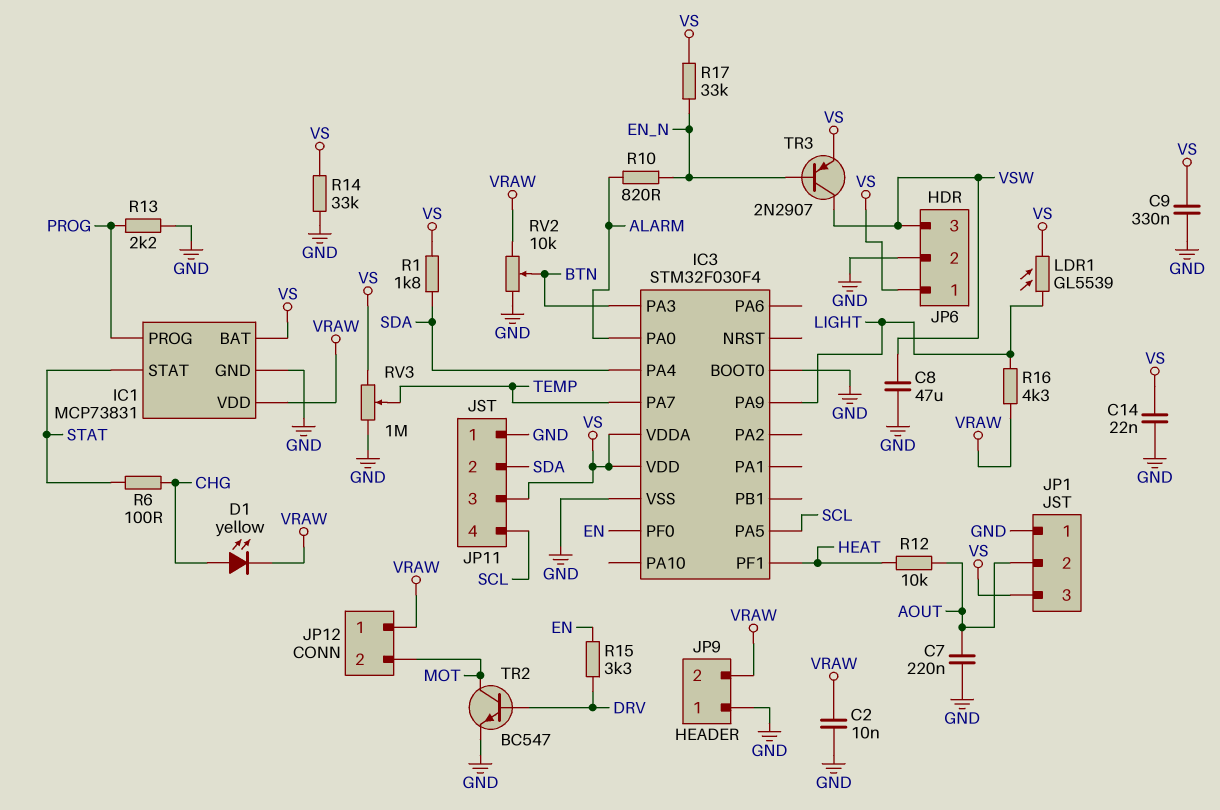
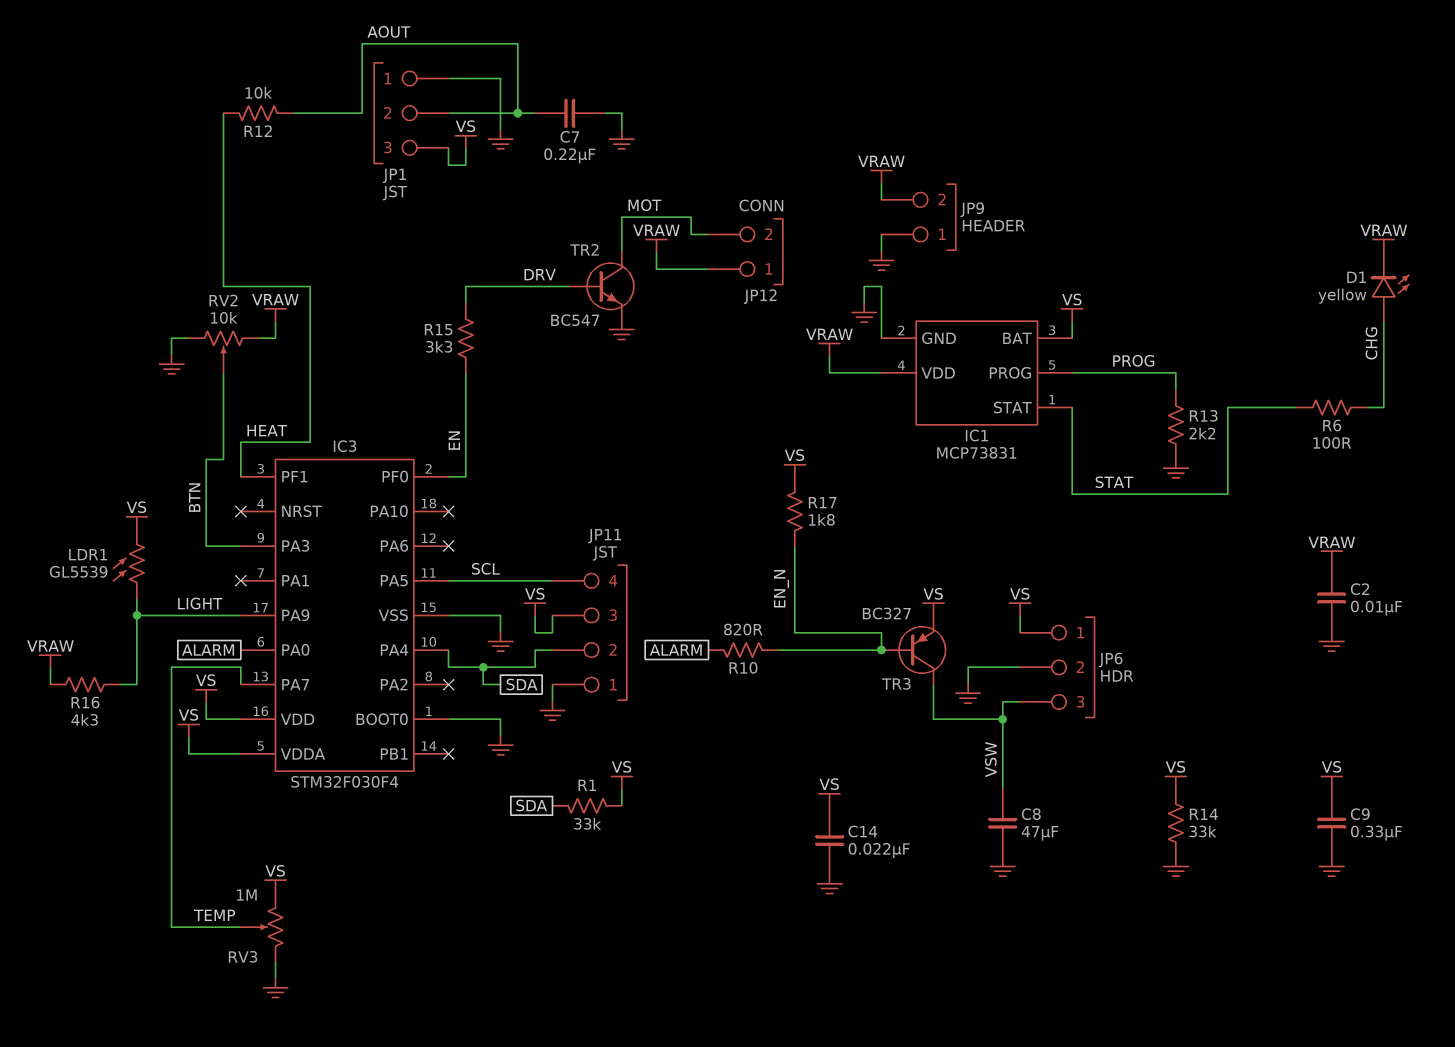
R1: 1.8k (SDA, VS) -> 33k (SDA, VS)
R17: 33k (EN_N, VS) -> 1.8k (EN_N, VS)
TR3: PNP 2N2907 (B EN_N, C VSW, E VS) -> PNP BC327 (B EN_N, C VSW, E VS)

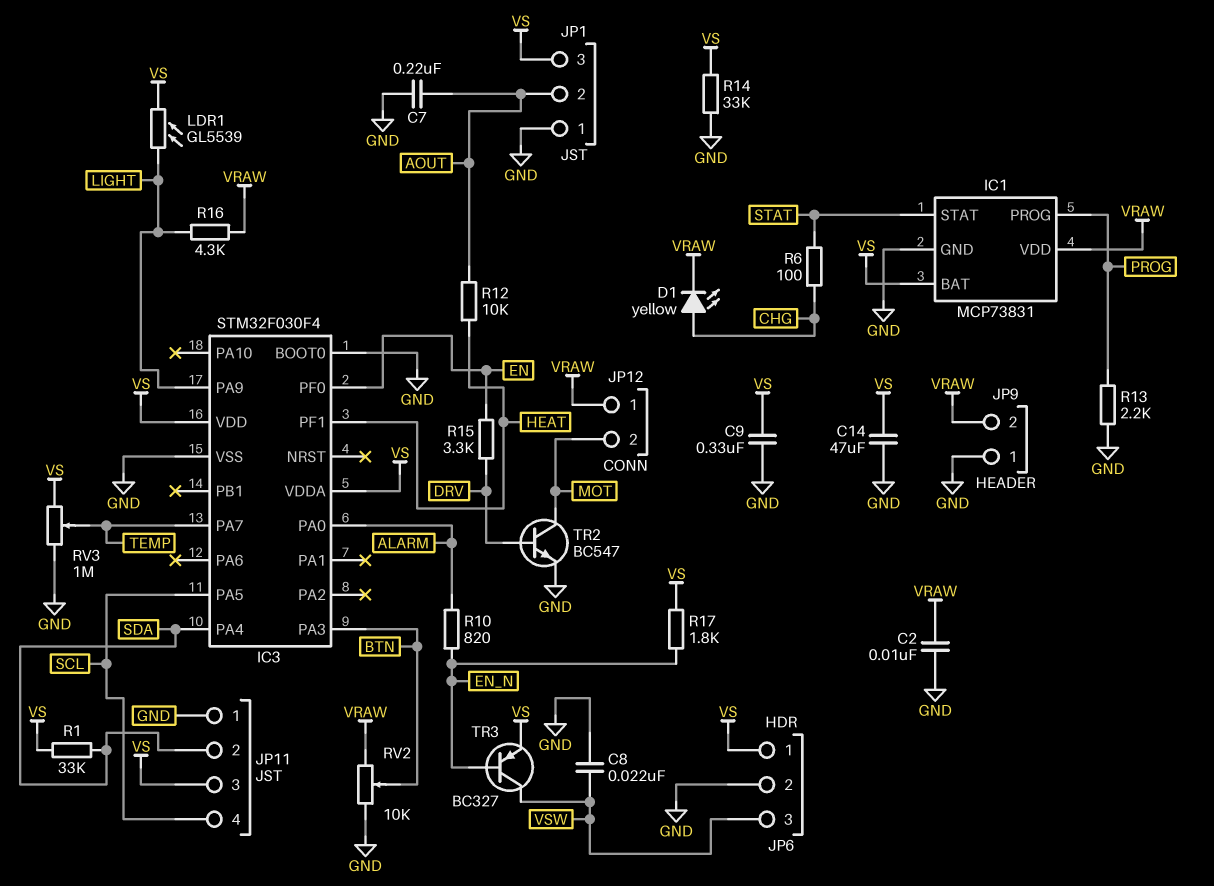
C8: 47uF (GND, VSW) -> 22nF (GND, VSW)
C14: 22nF (GND, VS) -> 47uF (GND, VS)

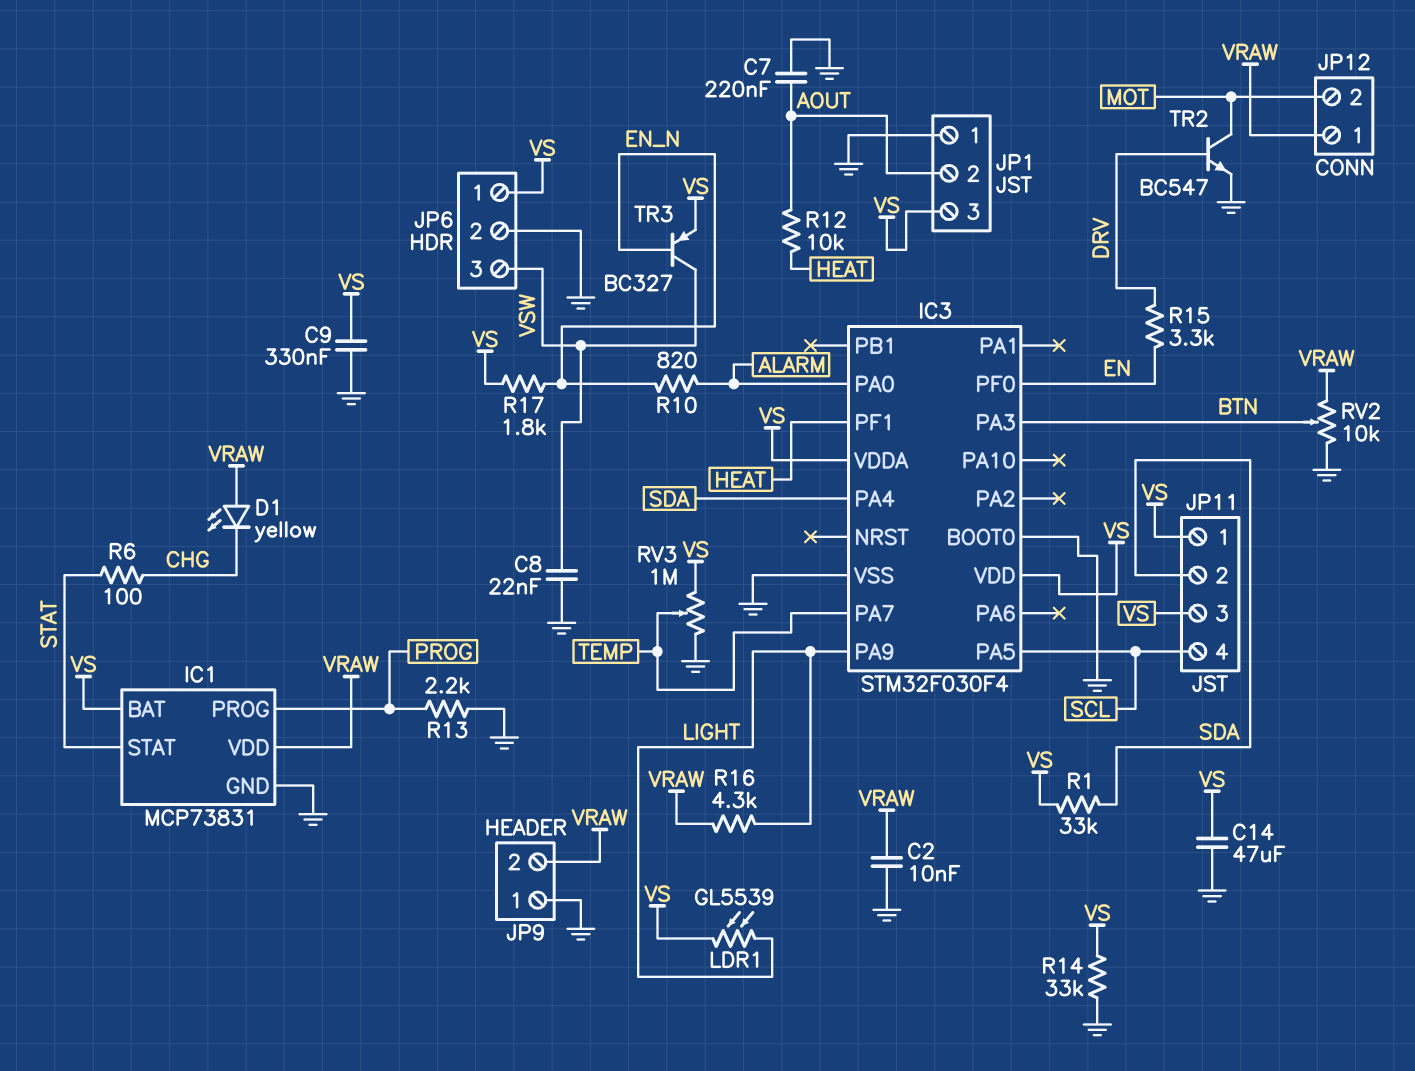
D1: LED yellow (A CHG, K VRAW) -> LED yellow (A VRAW, K CHG)
JP11 pin 1: GND -> VS

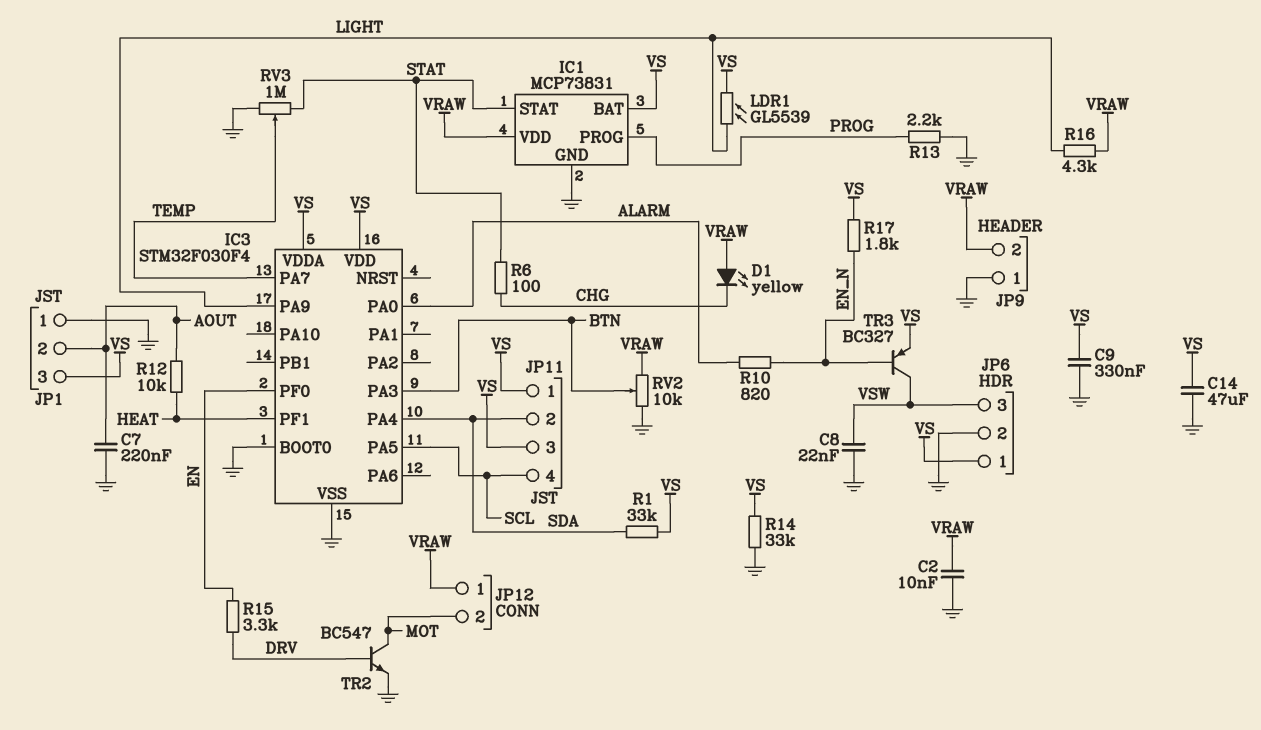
RV3: 1M (GND, VS, wiper TEMP) -> 1M (GND, STAT, wiper TEMP)

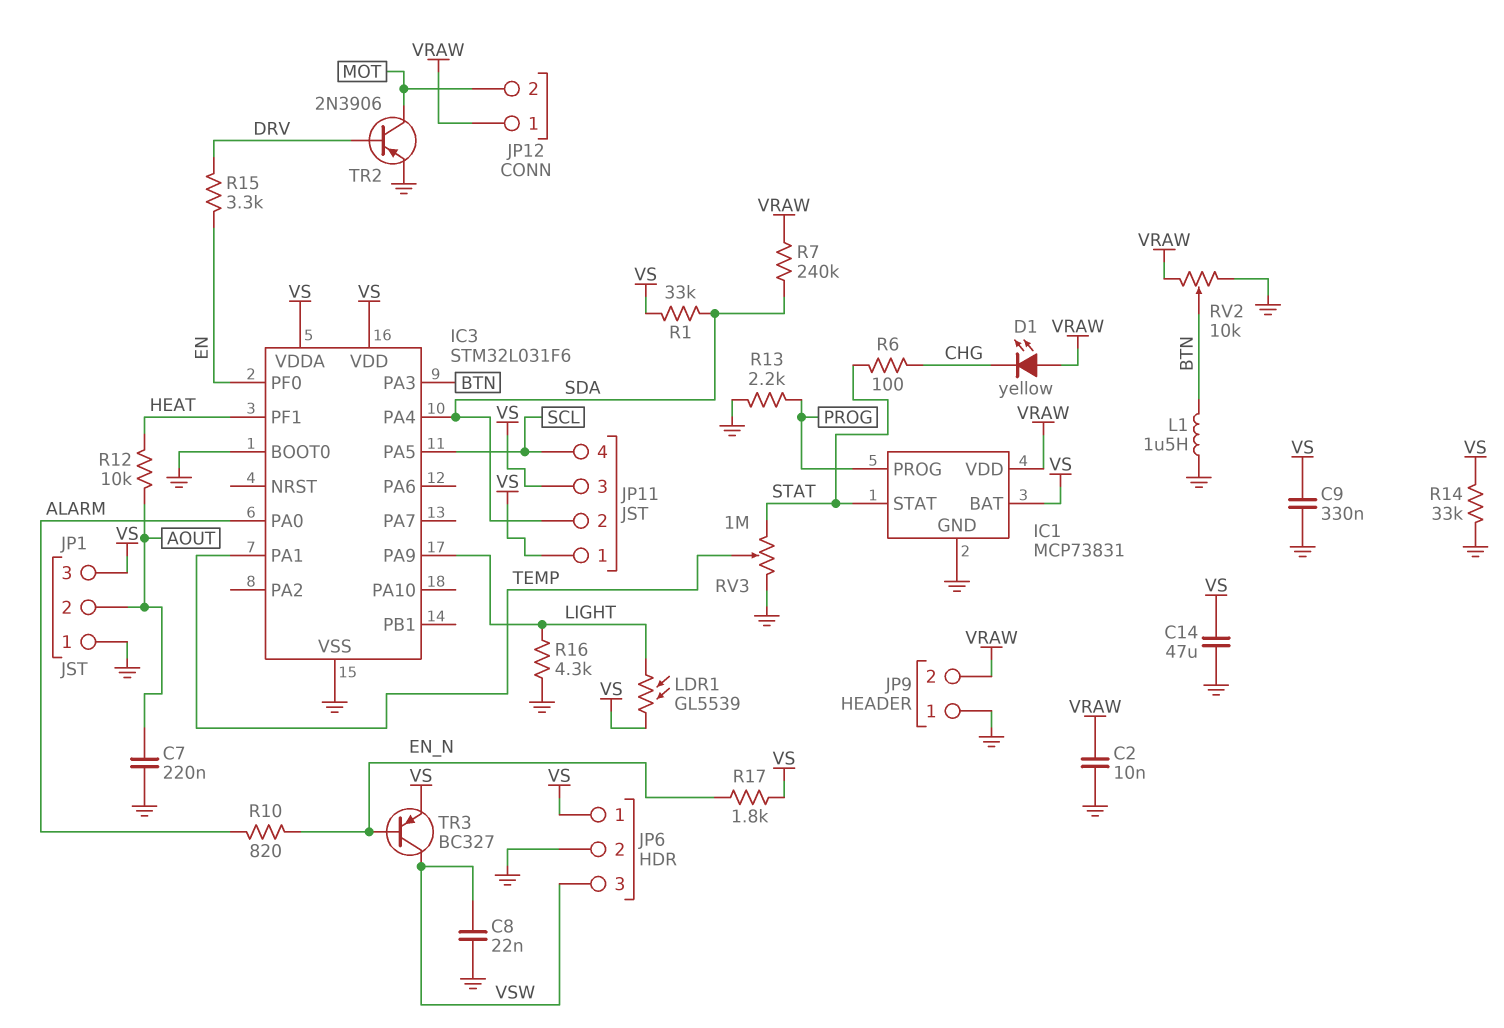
IC3: STM32F030F4 -> STM32L031F6
IC3 pin PA1: none -> TEMP
IC3 pin PA7: TEMP -> none
L1: none -> 1.5uH (BTN, GND)
R7: none -> 240k (SDA, VRAW)
R16: 4.3k (LIGHT, VRAW) -> 4.3k (GND, LIGHT)
TR2: NPN BC547 (B DRV, C MOT, E GND) -> PNP 2N3906 (B DRV, C MOT, E GND)

